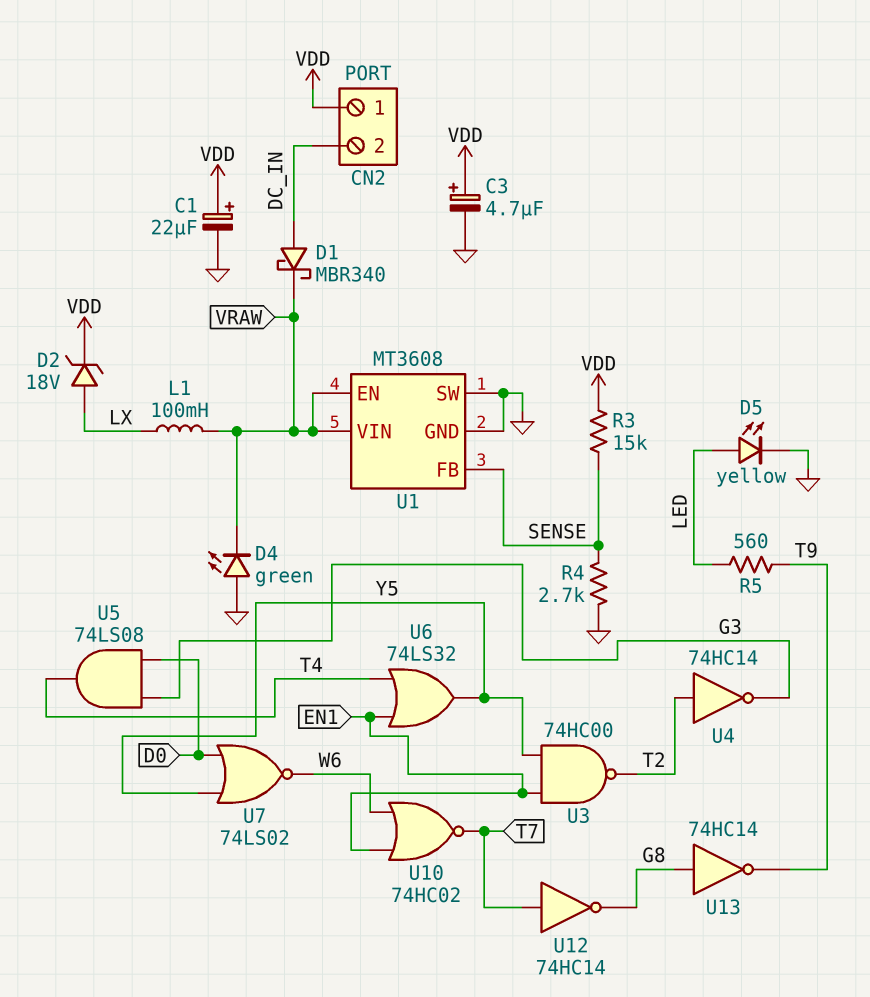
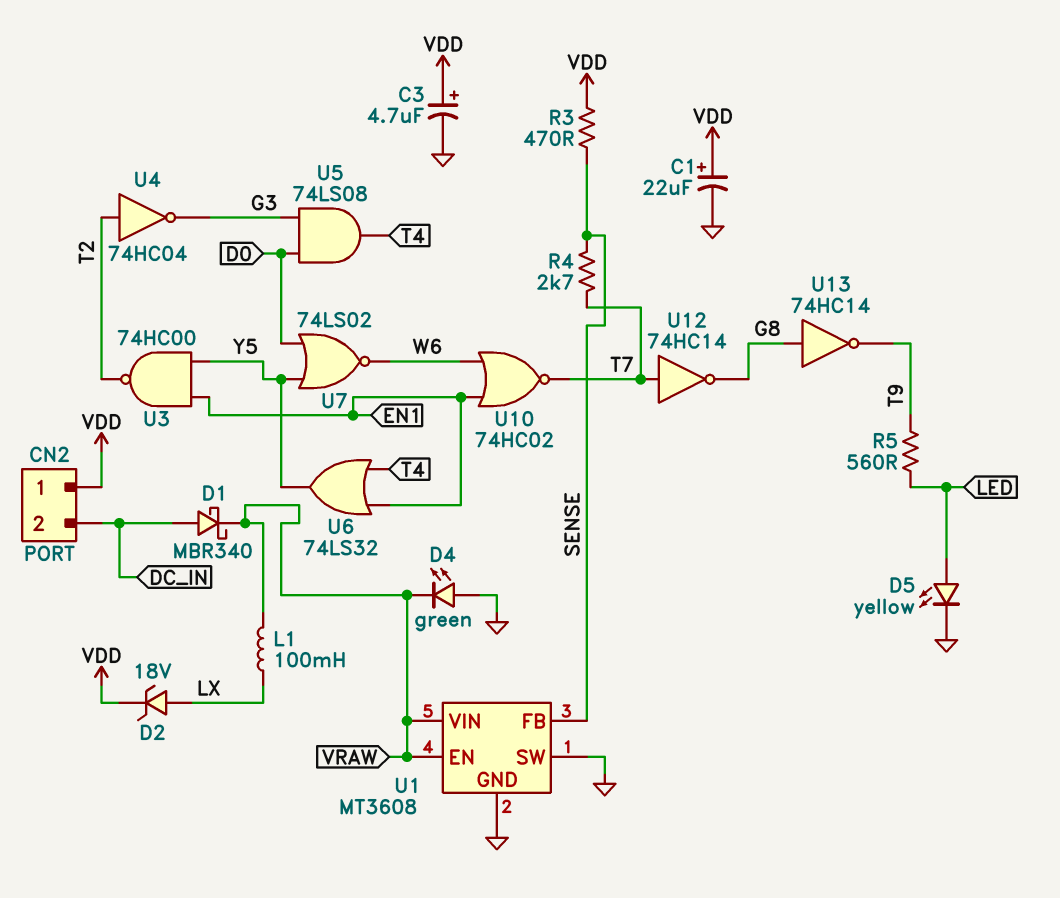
R3: 15k (SENSE, VDD) -> 470 (SENSE, VDD)
R4: 2.7k (GND, SENSE) -> 2.7k (SENSE, T7)
U4: NOT 74HC14 (in T2, out G3) -> NOT 74HC04 (in T2, out G3)

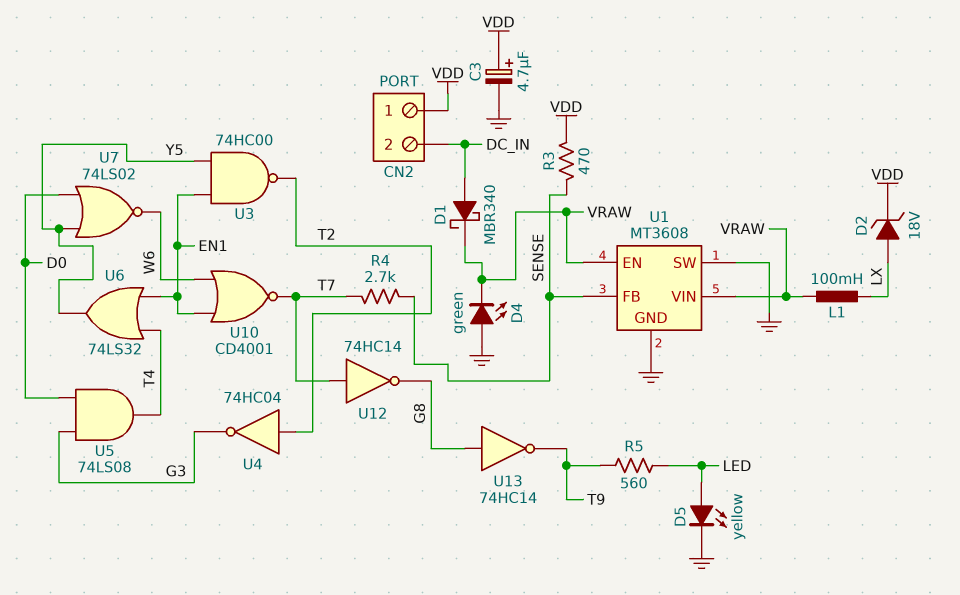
C1: 22uF (plus VDD, minus GND) -> none
U10: NOR 74HC02 (in EN1, in W6, out T7) -> NOR CD4001 (in EN1, in W6, out T7)

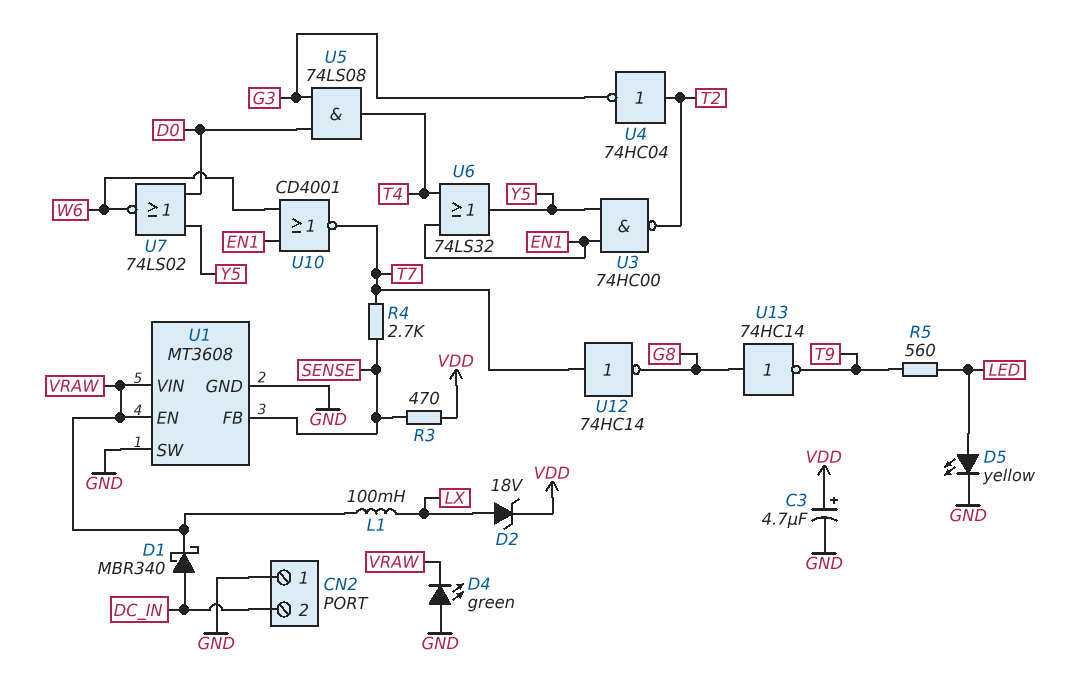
CN2 pin 1: VDD -> GND

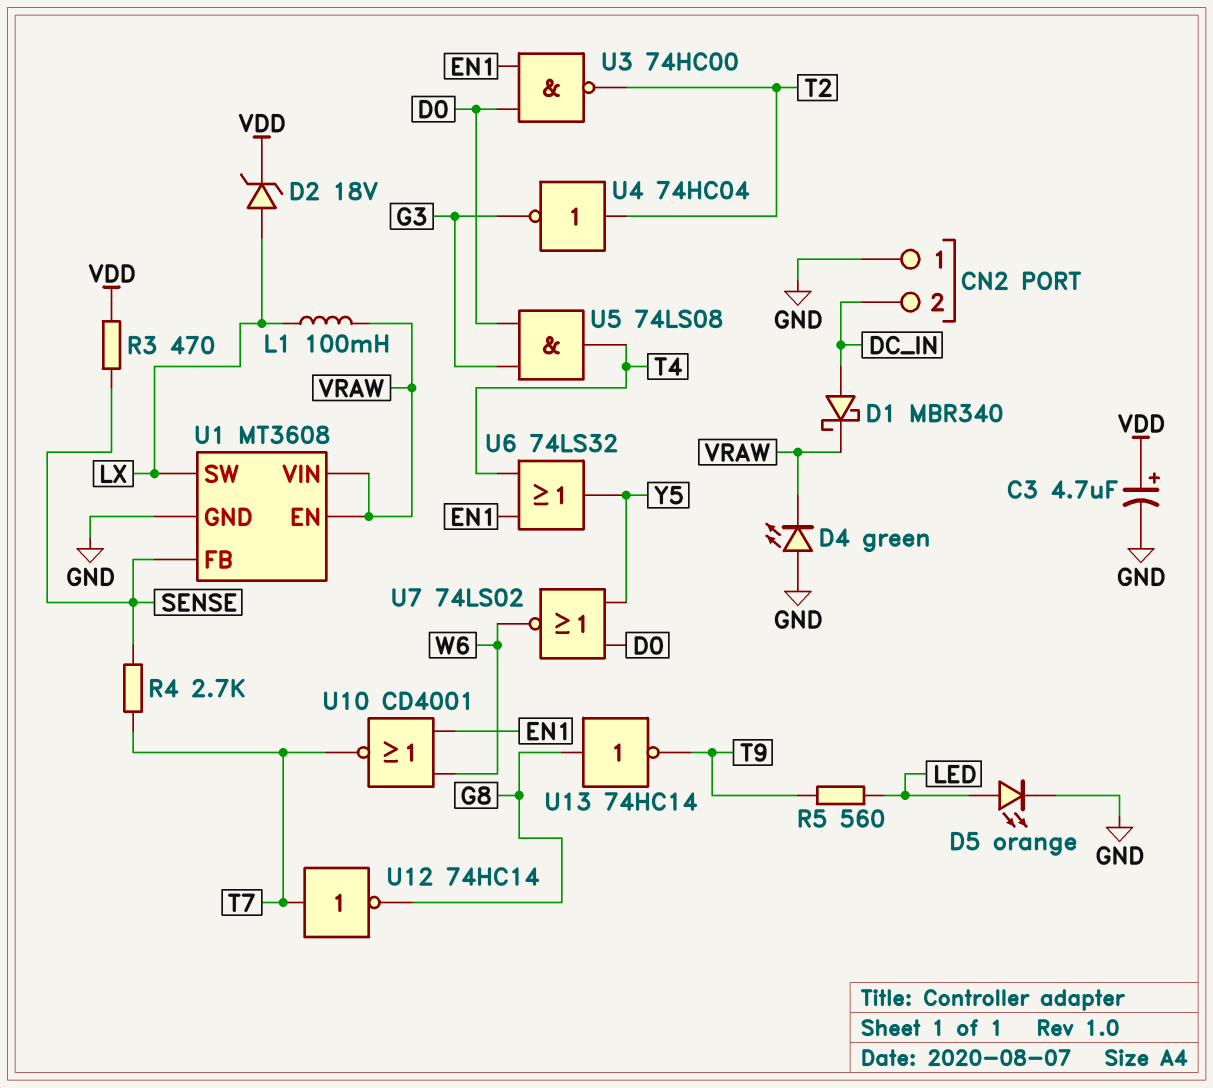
D5: LED yellow (A LED, K GND) -> LED orange (A LED, K GND)
U1 pin SW: GND -> LX
U3: NAND 74HC00 (in EN1, in Y5, out T2) -> NAND 74HC00 (in D0, in EN1, out T2)

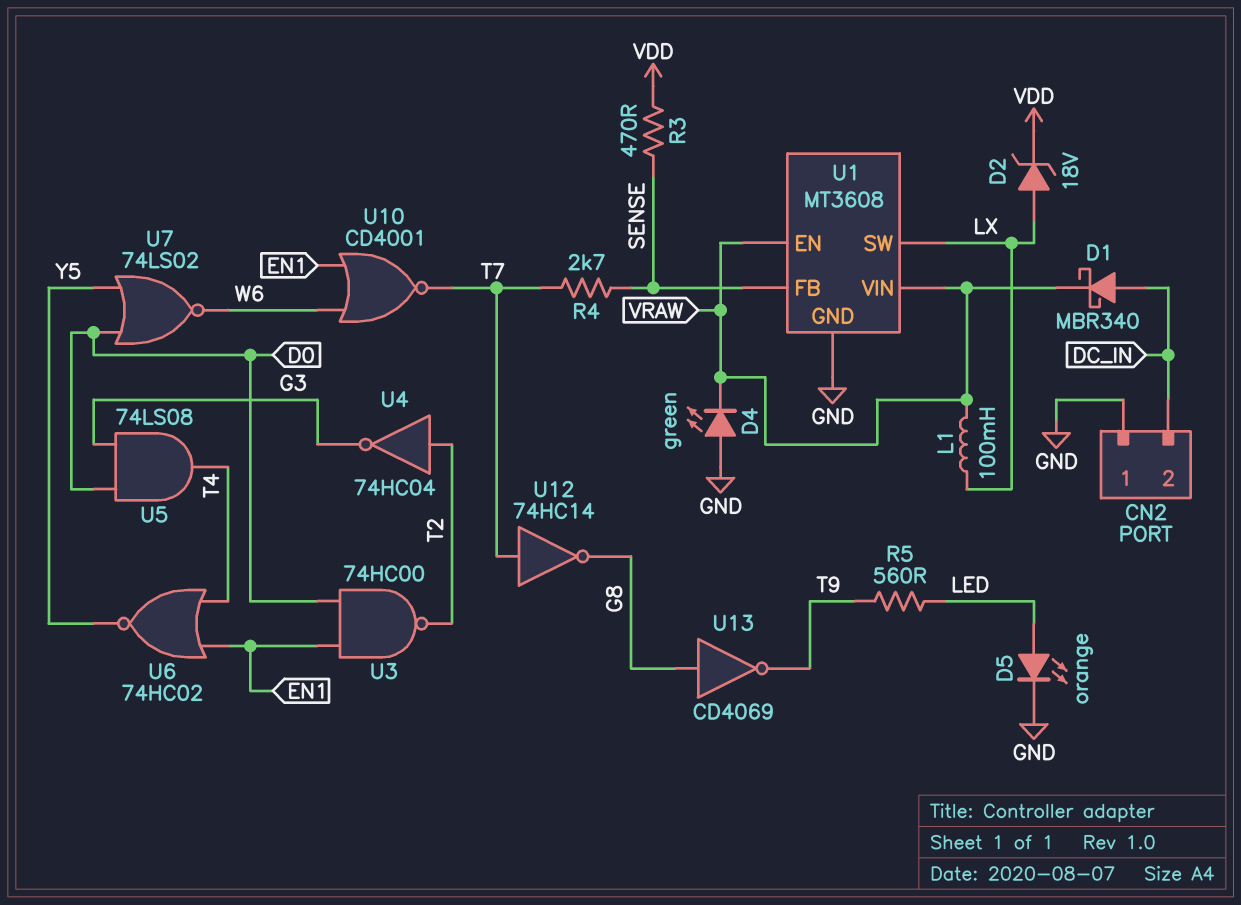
C3: 4.7uF (plus VDD, minus GND) -> none
U6: OR 74LS32 (in EN1, in T4, out Y5) -> NOR 74HC02 (in EN1, in T4, out Y5)
U13: NOT 74HC14 (in G8, out T9) -> NOT CD4069 (in G8, out T9)

